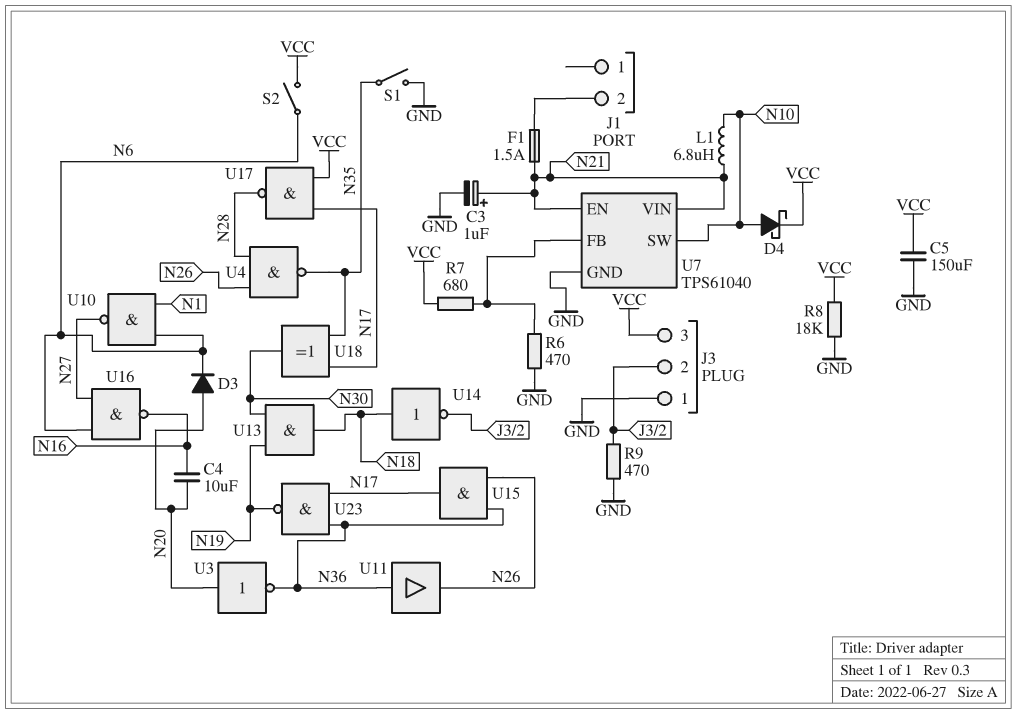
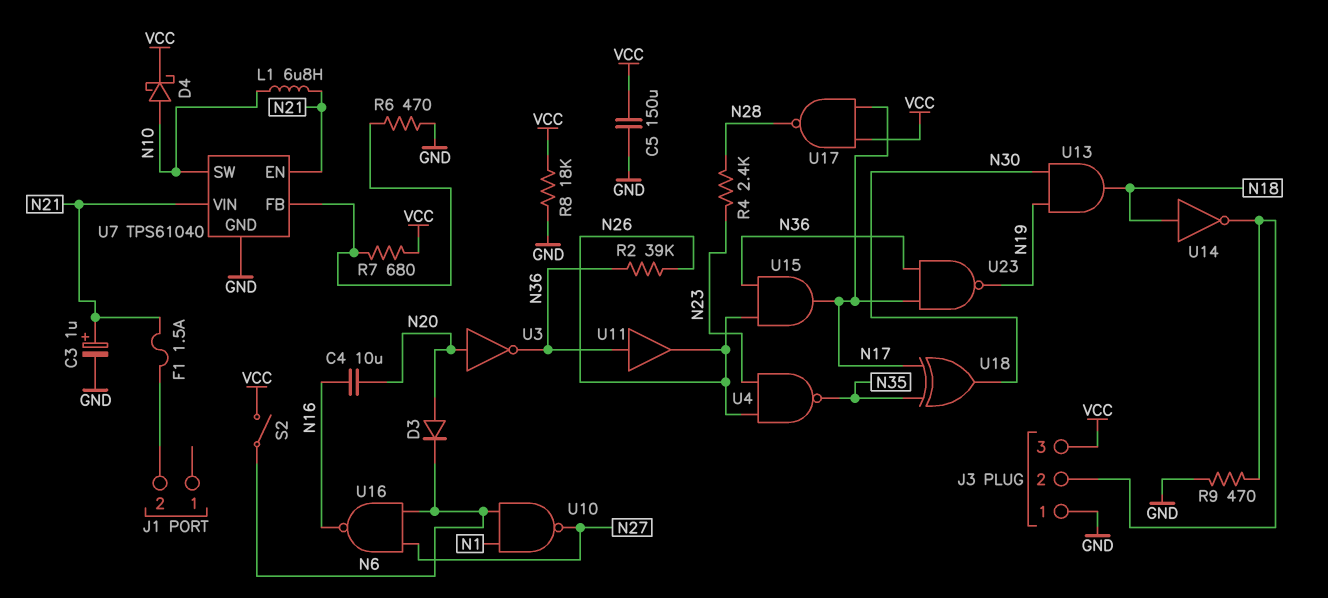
R2: none -> 39k (N26, N36)
R4: none -> 2.4k (N23, N28)
S1: switch (GND, N35) -> none
U4: NAND (in N26, in N28, out N35) -> NAND (in N23, in N26, out N35)

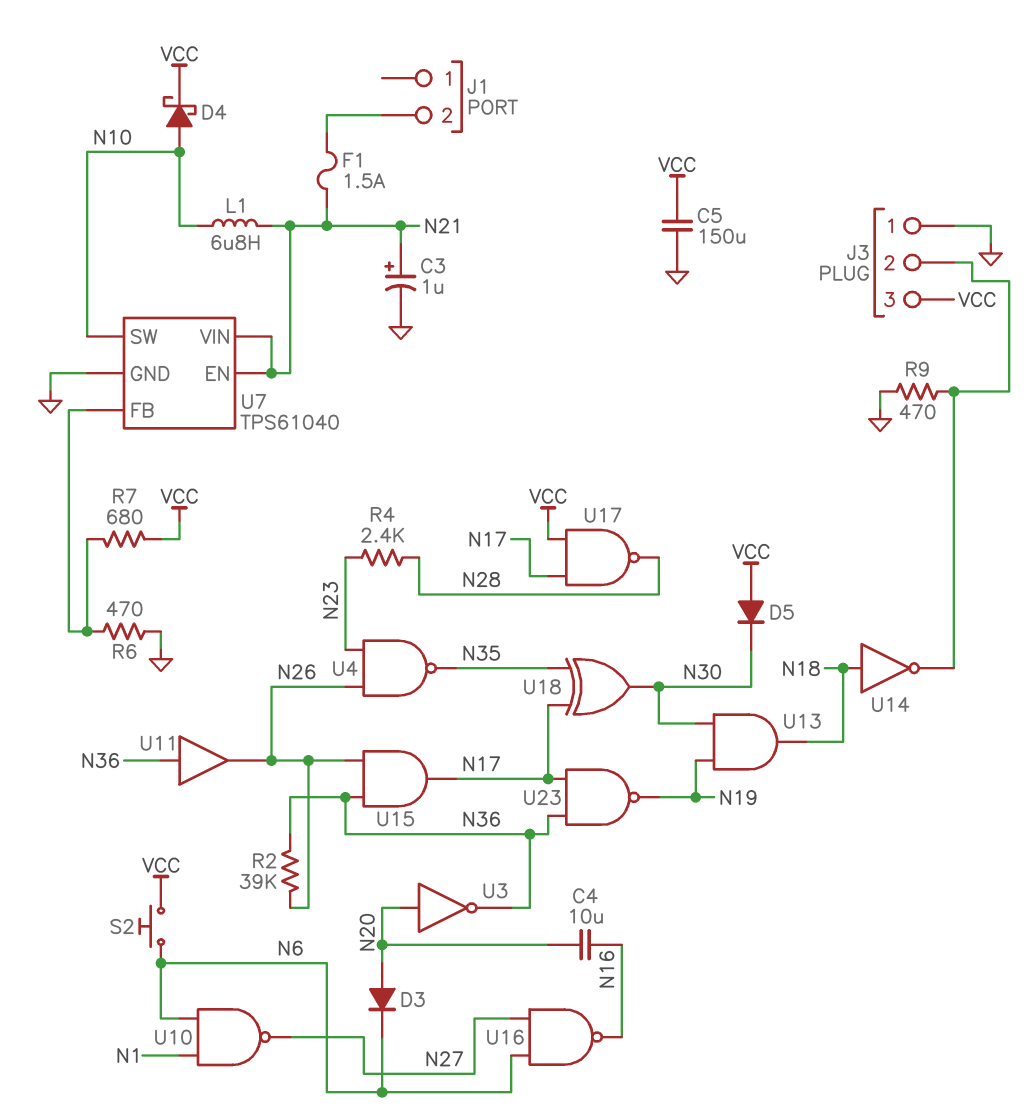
D5: none -> diode (A VCC, K N30)
R8: 18k (GND, VCC) -> none
S2: switch (N6, VCC) -> button (N6, VCC)

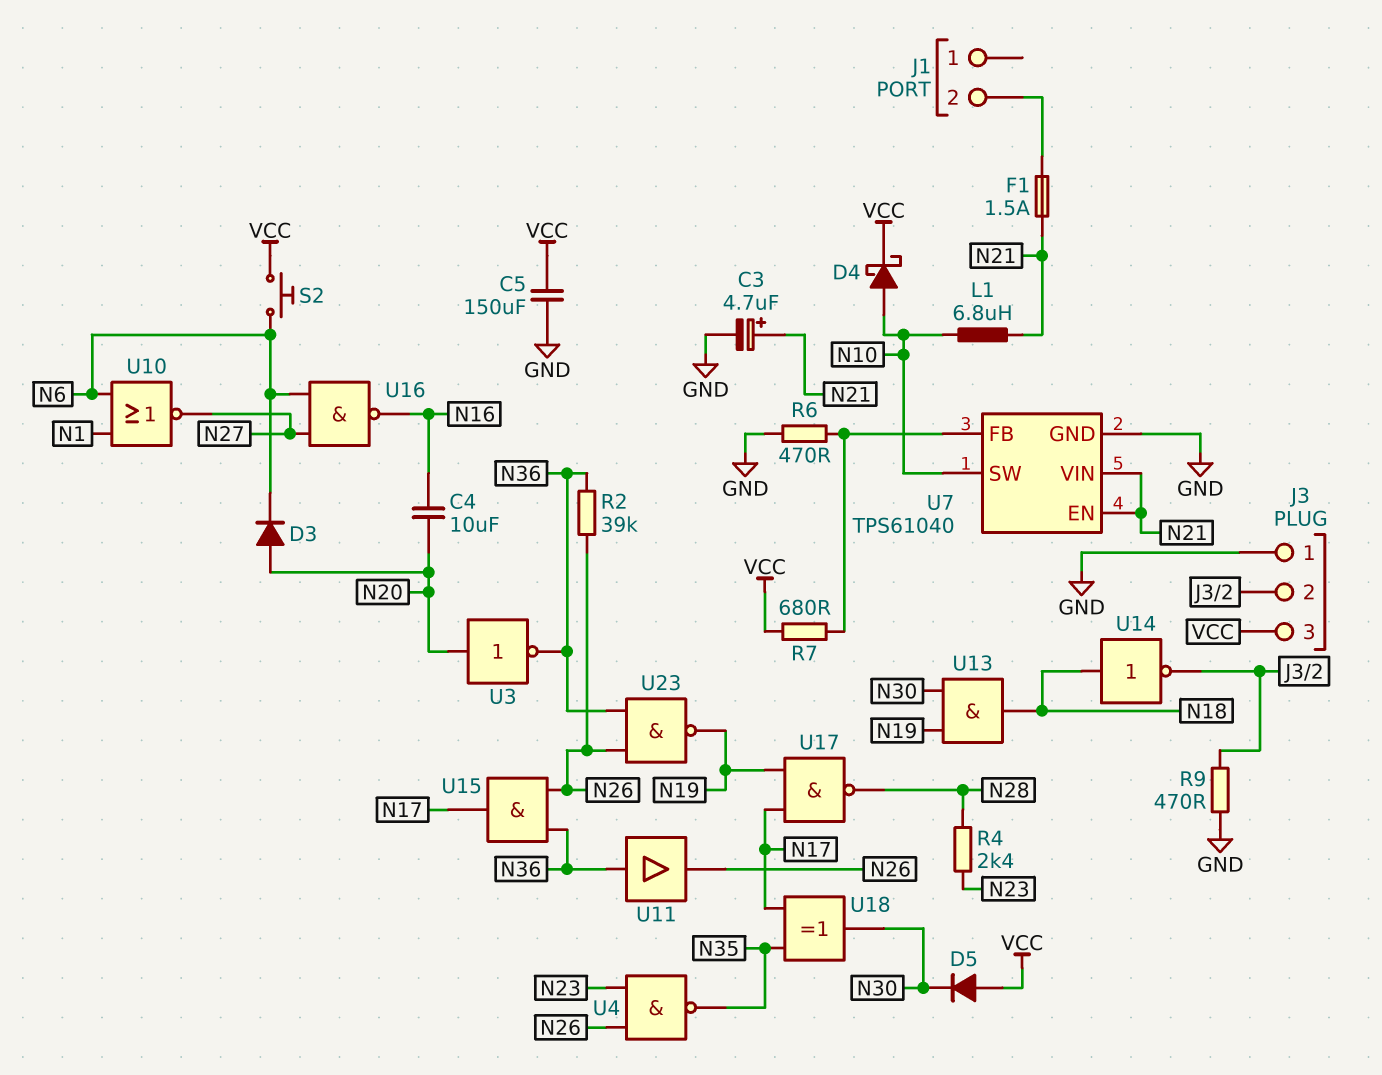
C3: 1uF (plus N21, minus GND) -> 4.7uF (plus N21, minus GND)
U10: NAND (in N1, in N6, out N27) -> NOR (in N1, in N6, out N27)
U17: NAND (in N17, in VCC, out N28) -> NAND (in N17, in N19, out N28)
U23: NAND (in N17, in N36, out N19) -> NAND (in N26, in N36, out N19)

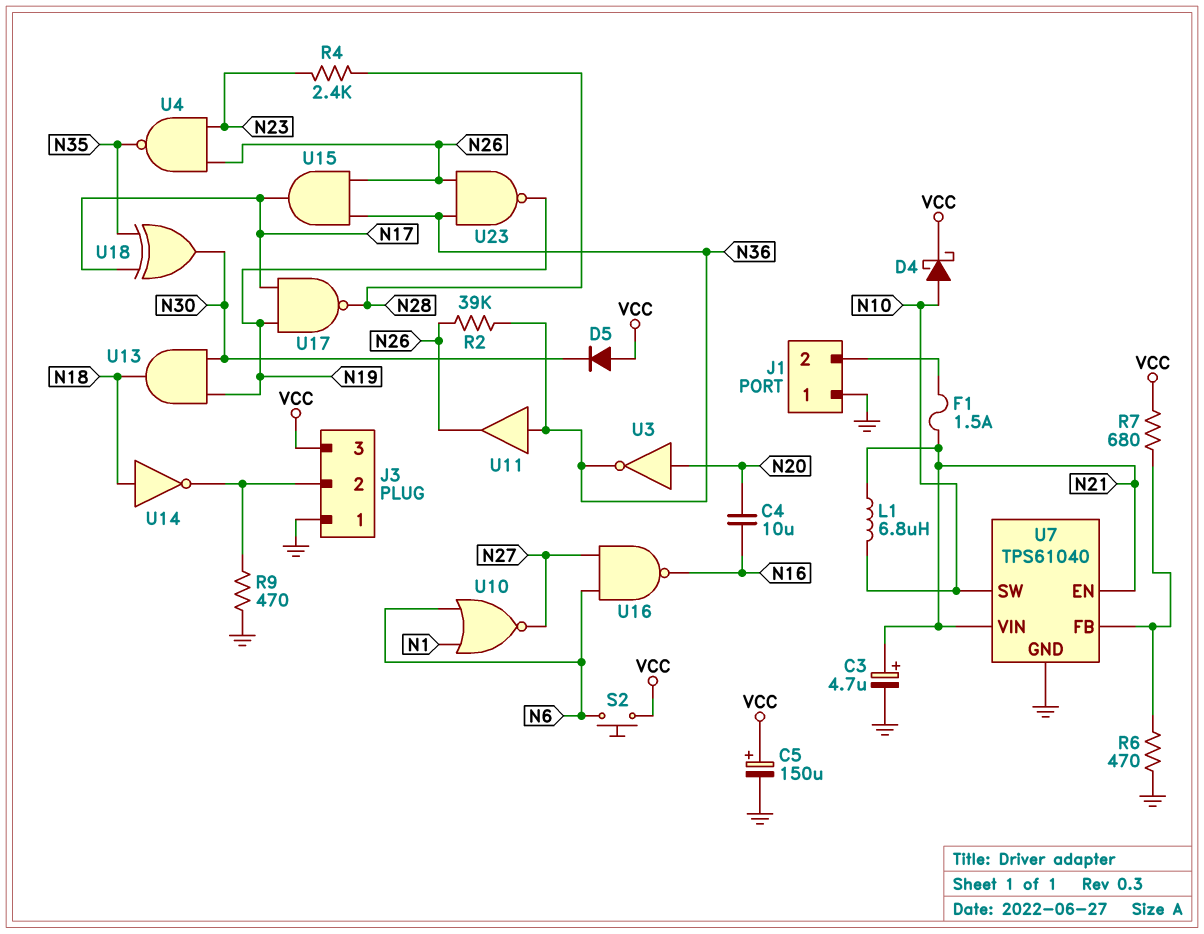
C5: 150uF (GND, VCC) -> 150uF (plus VCC, minus GND)
D3: diode (A N20, K N6) -> none
J1 pin 1: none -> GND

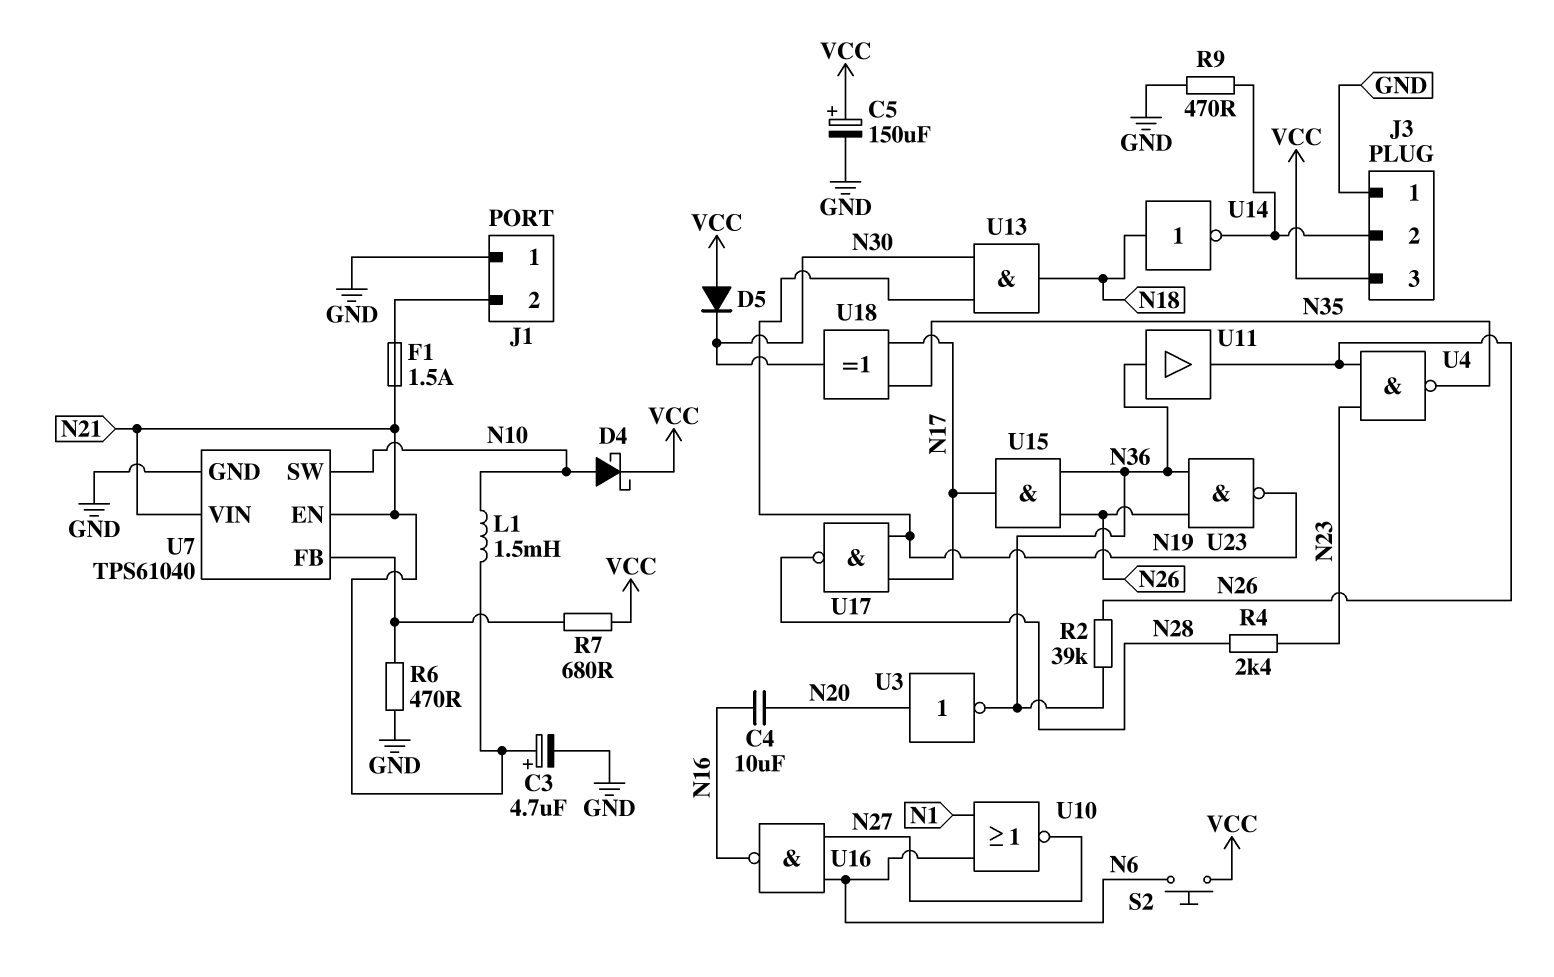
L1: 6.8uH (N10, N21) -> 1.5mH (N10, N21)

